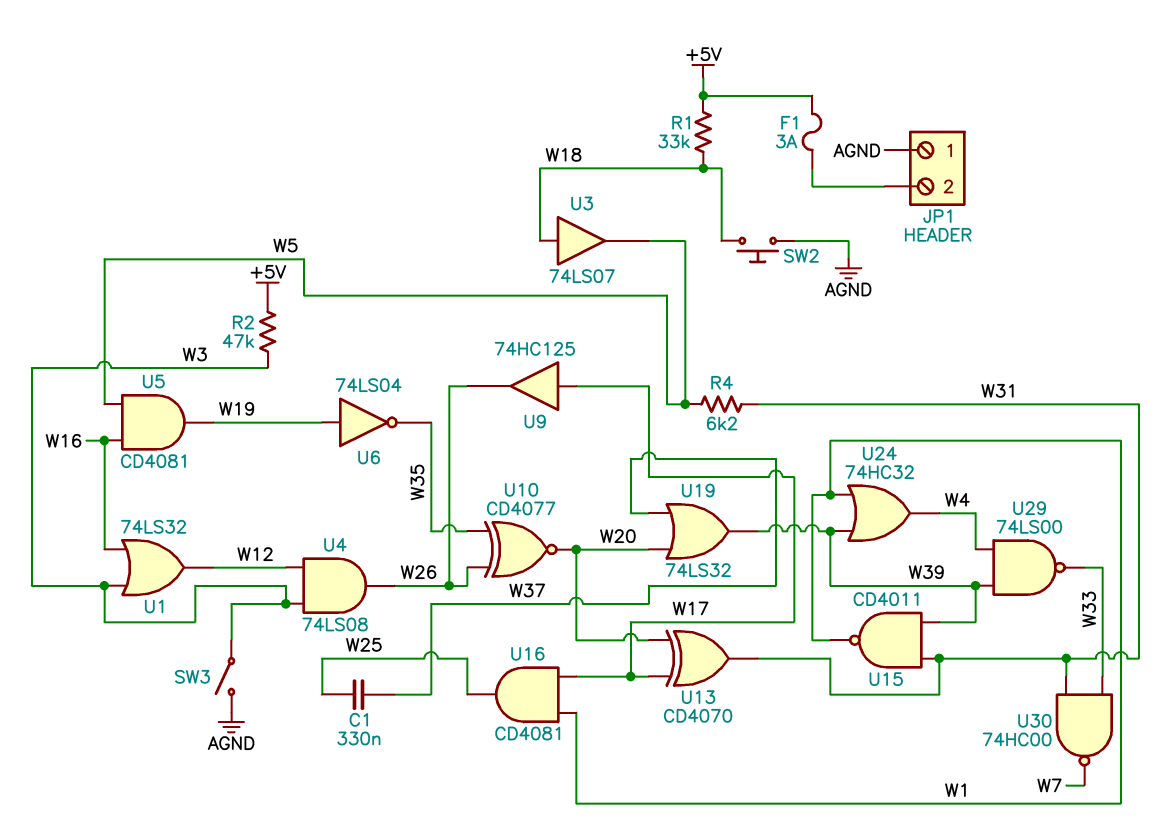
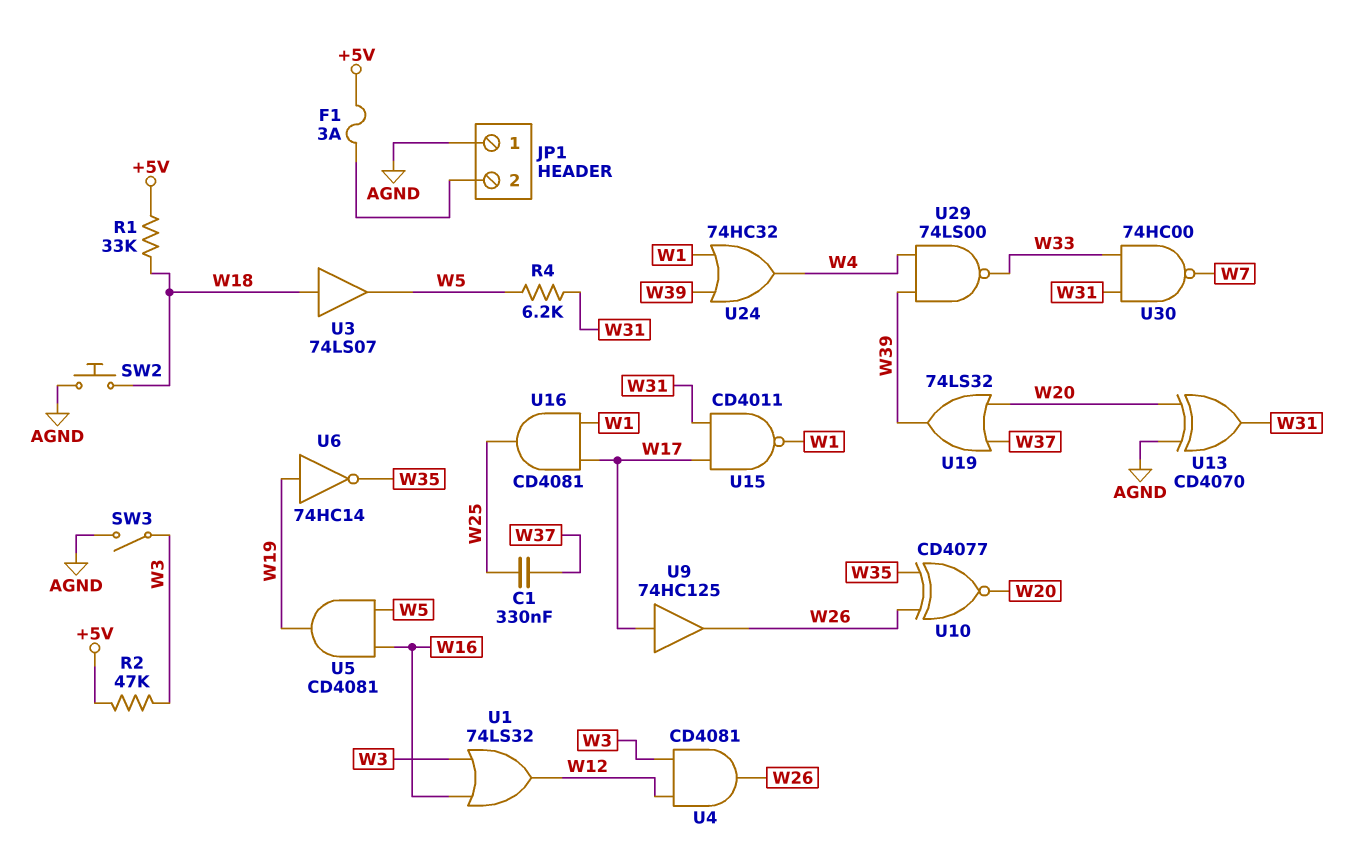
U4: AND 74LS08 (in W3, in W12, out W26) -> AND CD4081 (in W3, in W12, out W26)
U6: NOT 74LS04 (in W19, out W35) -> NOT 74HC14 (in W19, out W35)
U13: XOR CD4070 (in W17, in W20, out W31) -> XOR CD4070 (in AGND, in W20, out W31)
U15: NAND CD4011 (in W31, in W39, out W1) -> NAND CD4011 (in W17, in W31, out W1)

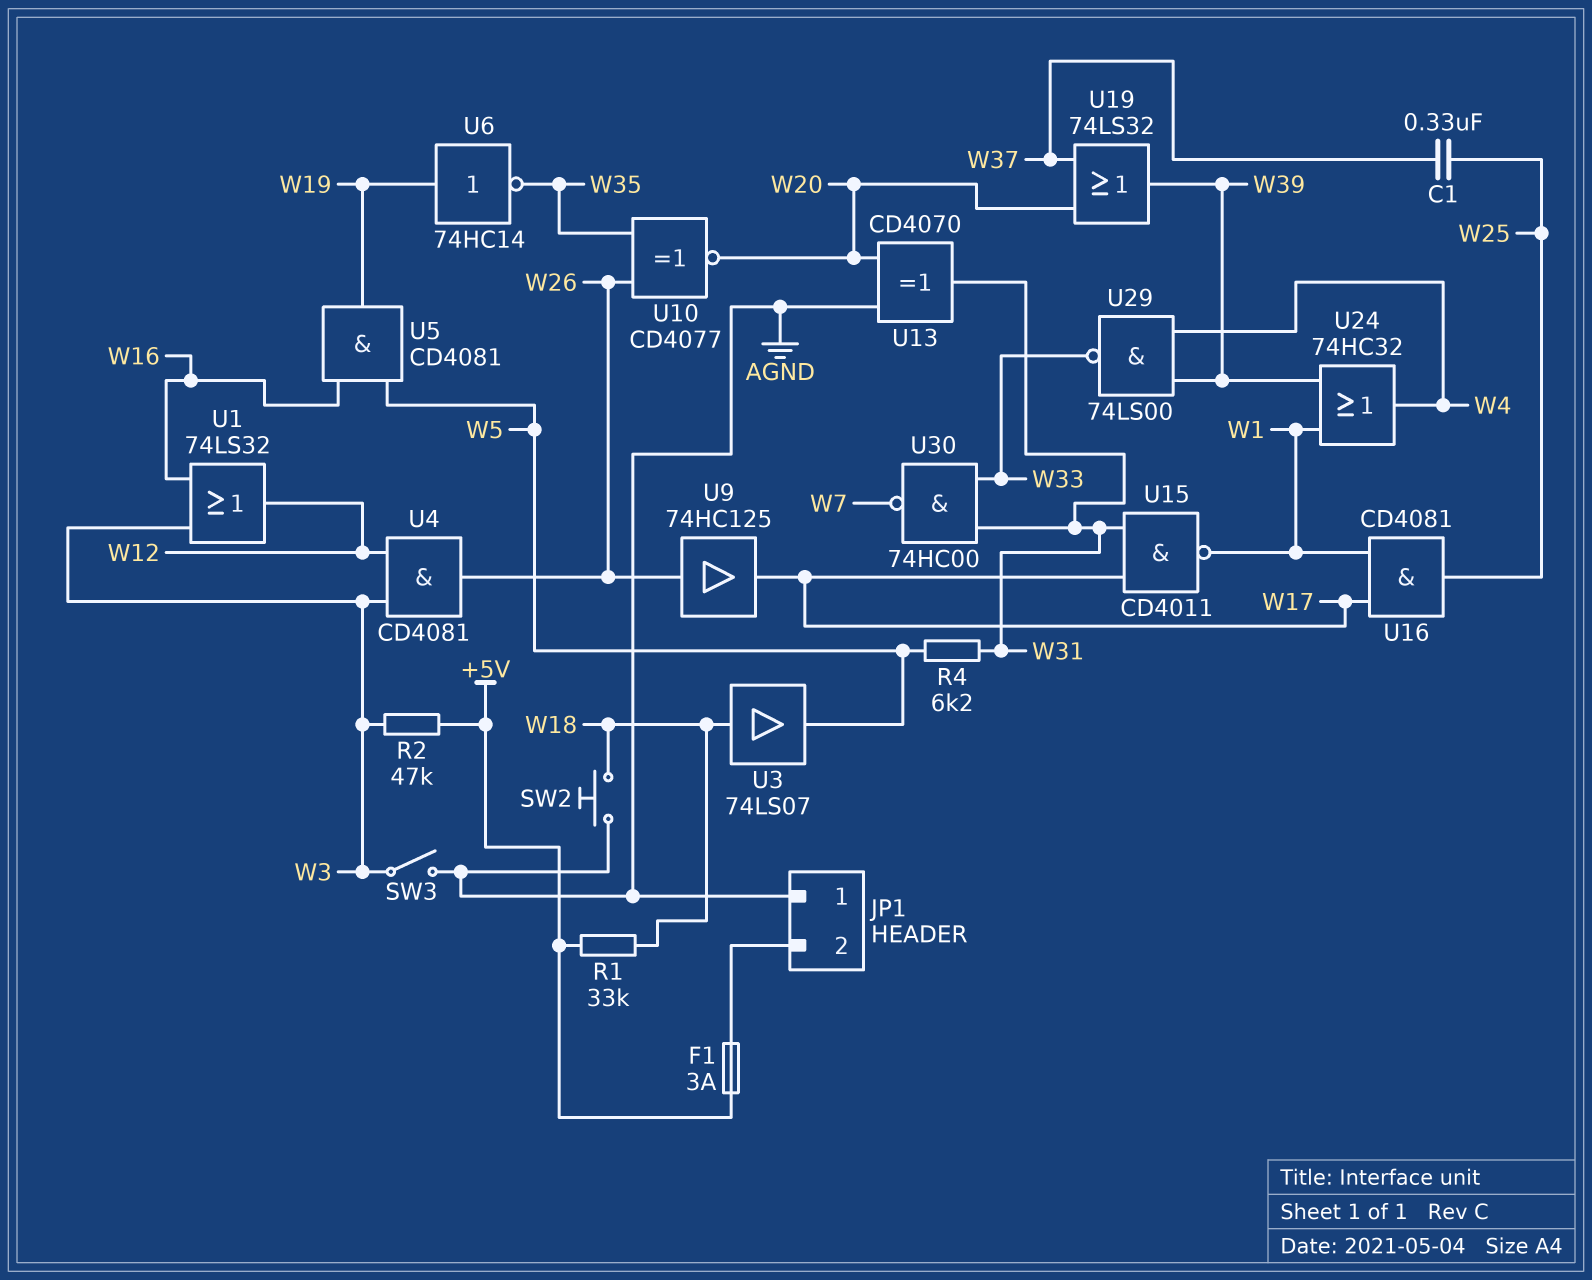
U9: buffer 74HC125 (in W17, out W26) -> buffer 74HC125 (in W26, out W17)

